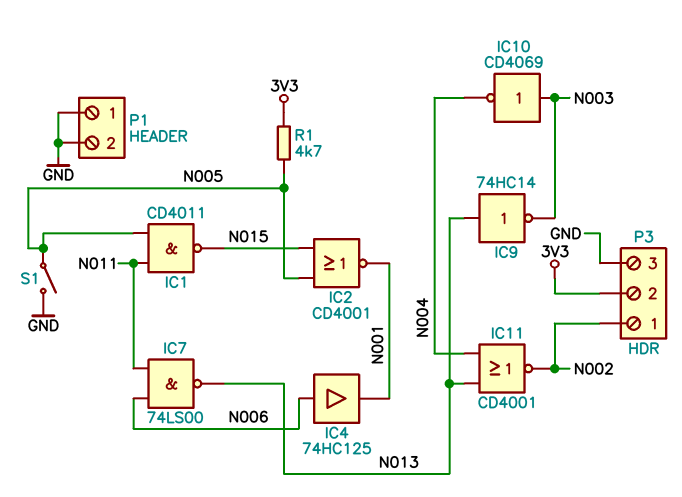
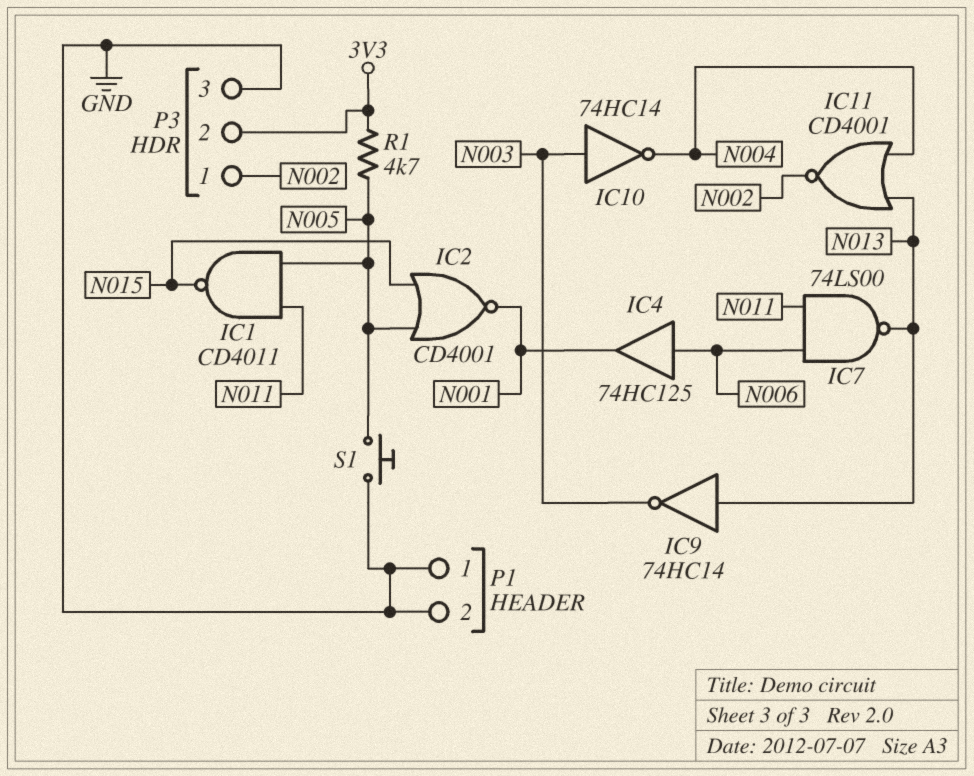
IC10: NOT CD4069 (in N003, out N004) -> NOT 74HC14 (in N003, out N004)
S1: switch (GND, N005) -> button (GND, N005)

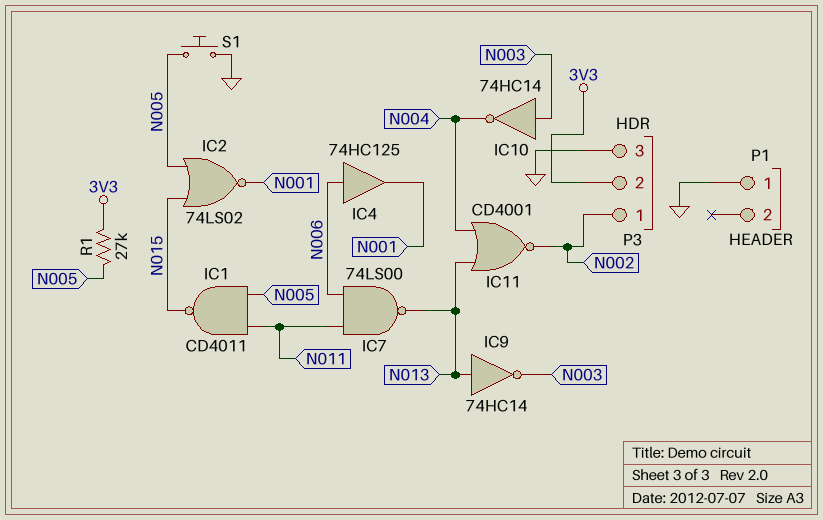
IC2: NOR CD4001 (in N005, in N015, out N001) -> NOR 74LS02 (in N005, in N015, out N001)
P1 pin 2: GND -> none
R1: 4.7k (3V3, N005) -> 27k (3V3, N005)

